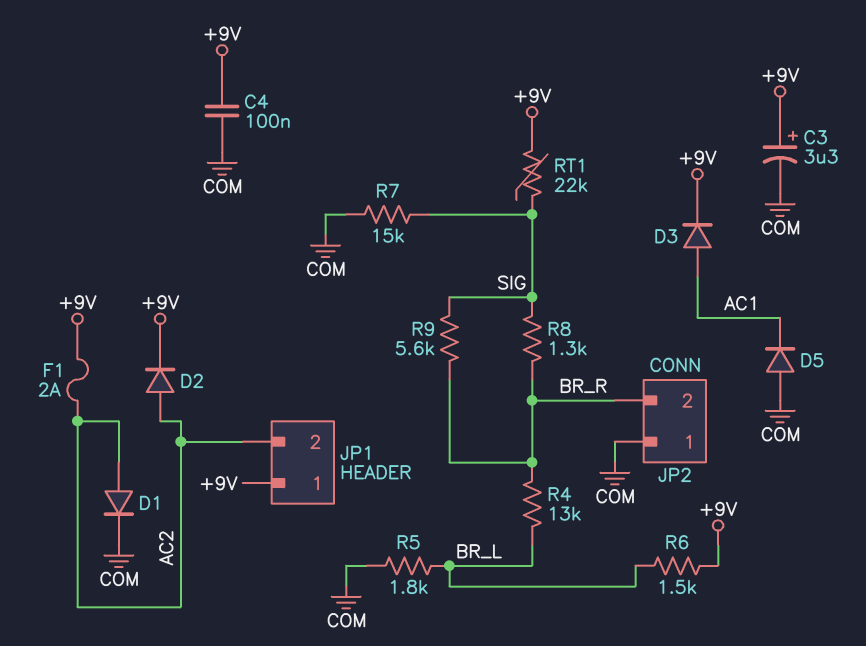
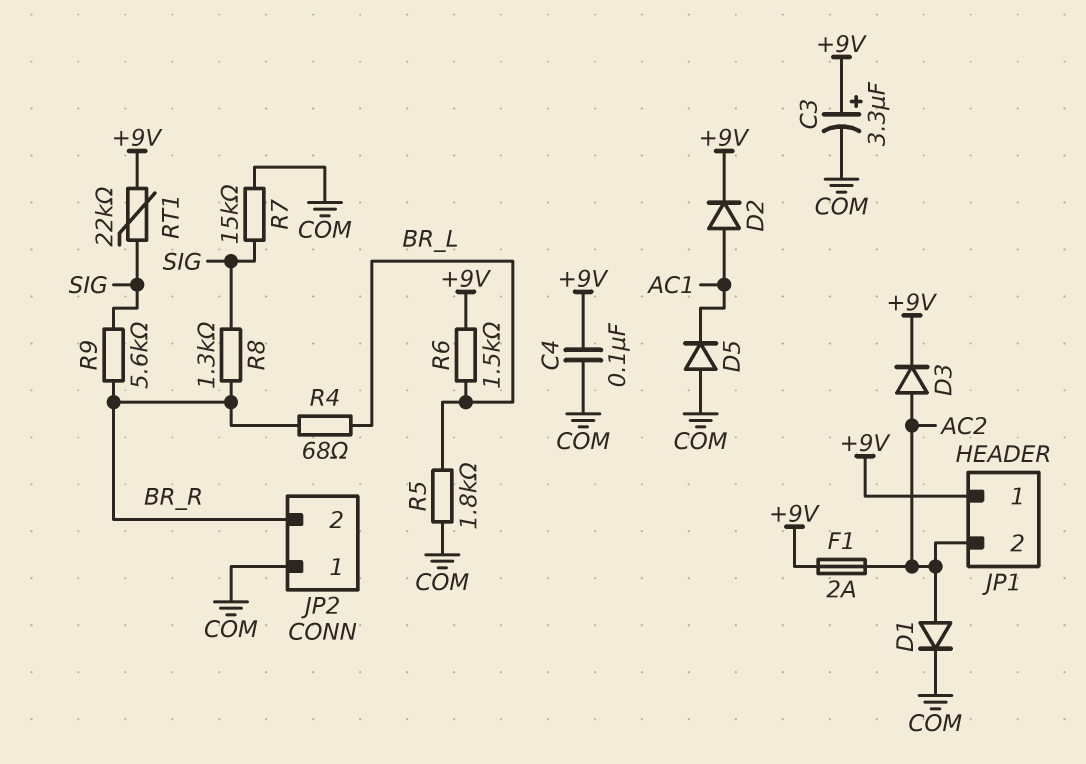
D2: diode (A AC2, K +9V) -> diode (A AC1, K +9V)
D3: diode (A AC1, K +9V) -> diode (A AC2, K +9V)
R4: 13k (BR_L, BR_R) -> 68 (BR_L, BR_R)

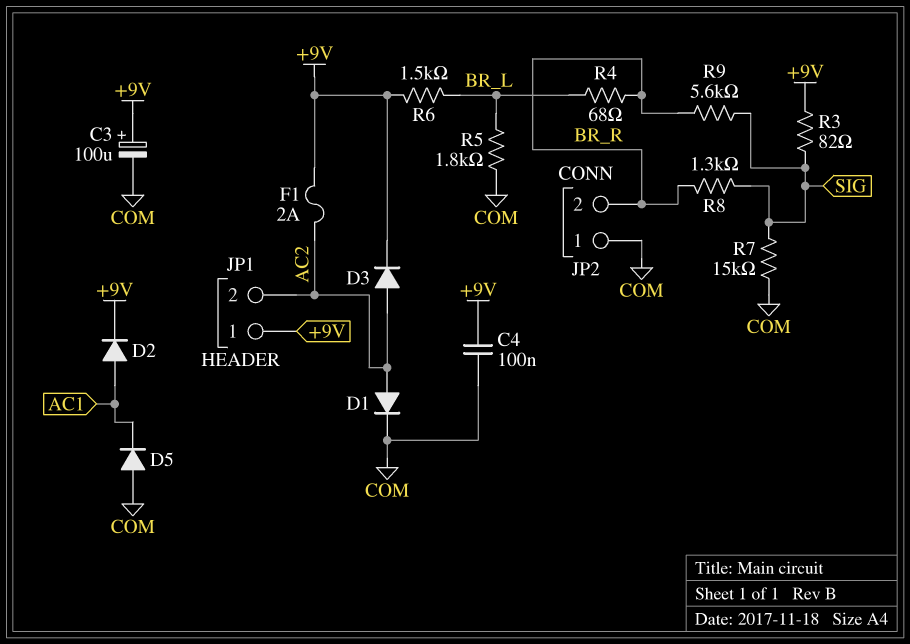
C3: 3.3uF (plus +9V, minus COM) -> 100uF (plus +9V, minus COM)
R3: none -> 82 (+9V, SIG)
RT1: 22k (+9V, SIG) -> none

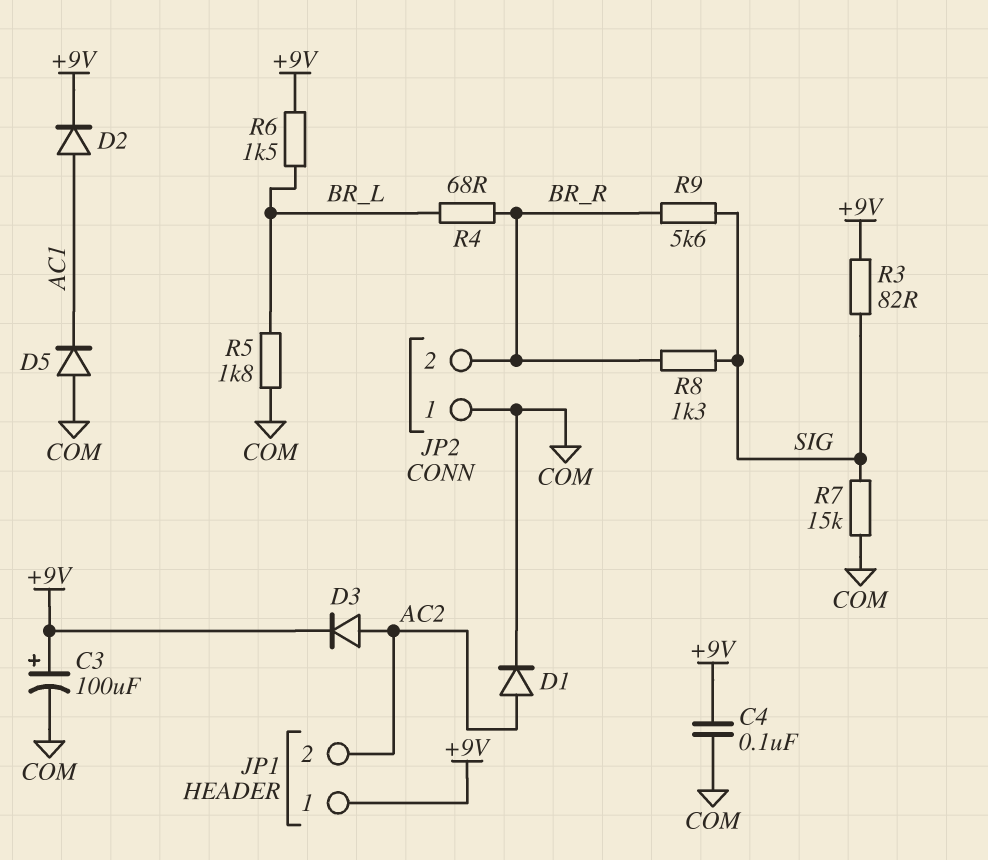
F1: 2A (+9V, AC2) -> none

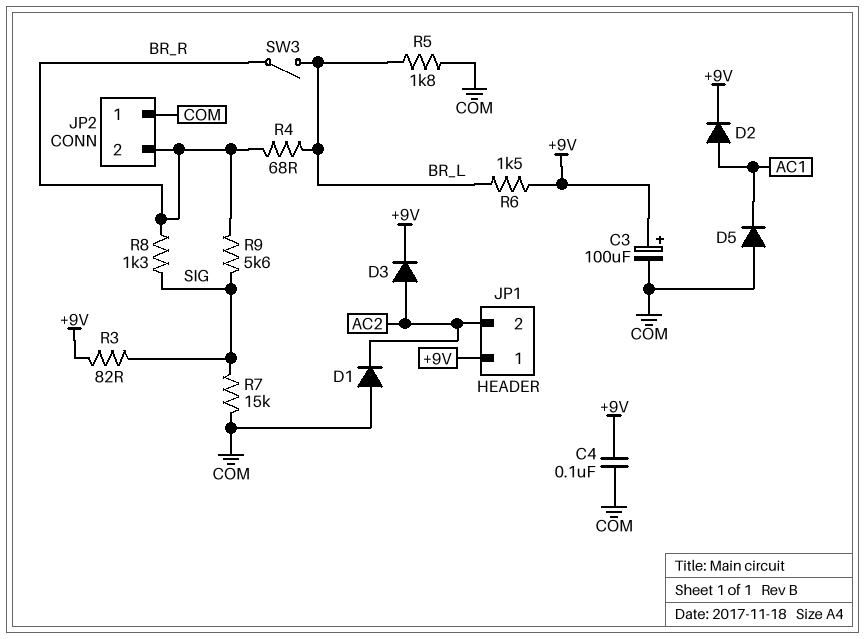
D1: diode (A AC2, K COM) -> diode (A COM, K AC2)
SW3: none -> switch (BR_L, BR_R)

